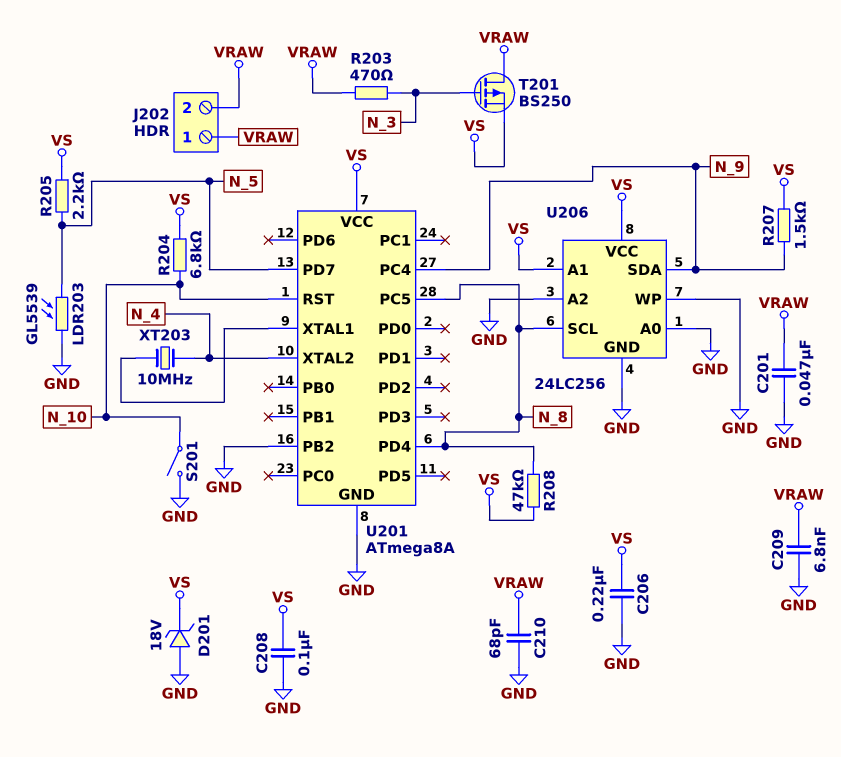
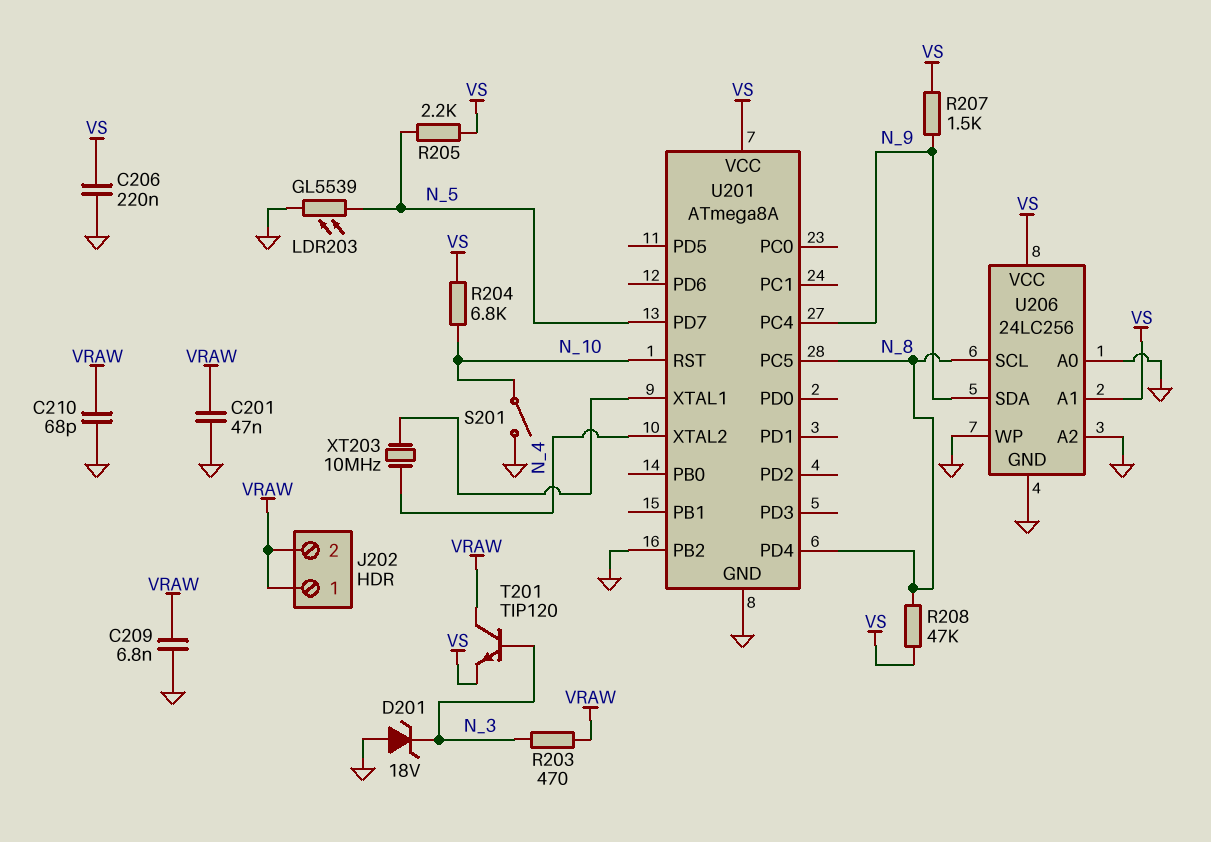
C208: 100nF (GND, VS) -> none
D201: zener 18V (A GND, K VS) -> zener 18V (A GND, K N_3)
T201: PMOS BS250 (G N_3, D VRAW, S VS) -> NPN TIP120 (B N_3, C VRAW, E VS)

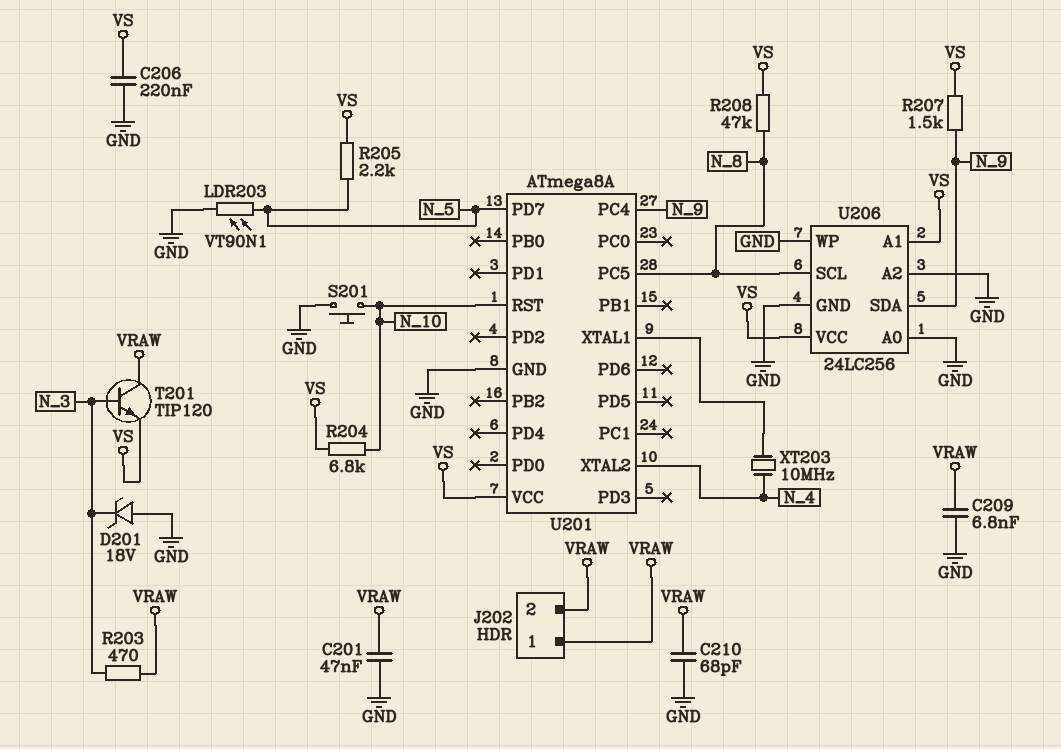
LDR203: GL5539 (GND, N_5) -> VT90N1 (GND, N_5)
S201: switch (GND, N_10) -> button (GND, N_10)
U201 pin PB2: GND -> none
U201 pin PD4: N_8 -> none

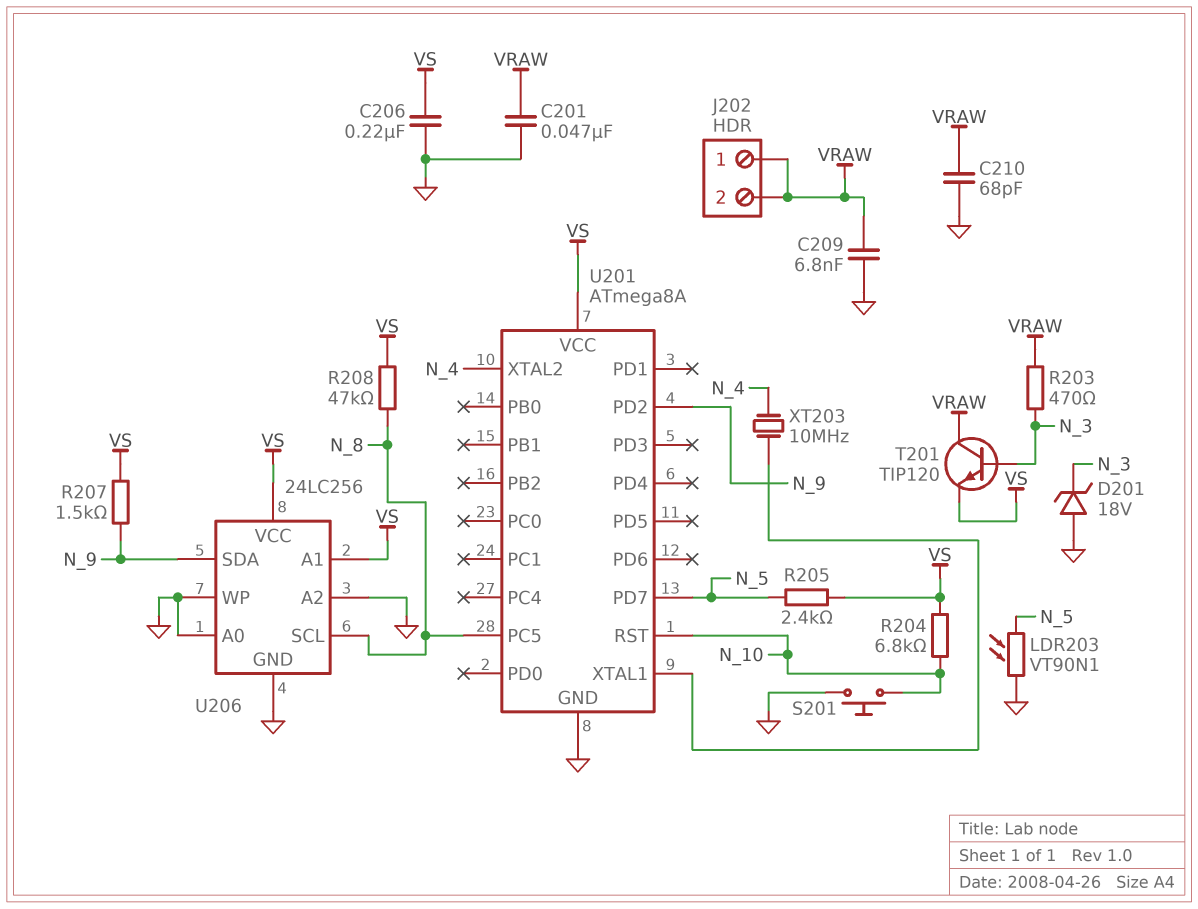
R205: 2.2k (N_5, VS) -> 2.4k (N_5, VS)
U201 pin PC4: N_9 -> none
U201 pin PD2: none -> N_9

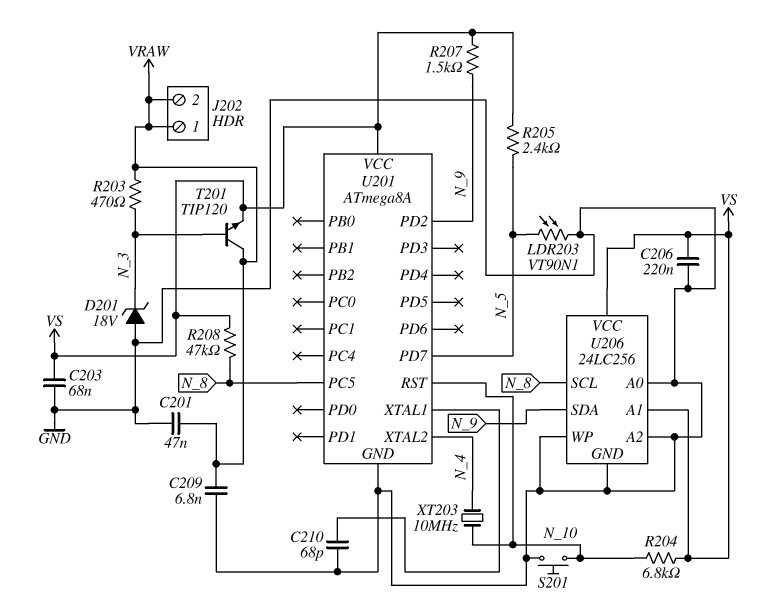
C203: none -> 68nF (GND, VS)
C210: 68pF (GND, VRAW) -> 68pF (GND, U201/XTAL1)
XT203: 10MHz (N_4, U201/XTAL1) -> 10MHz (N_4, N_10)

